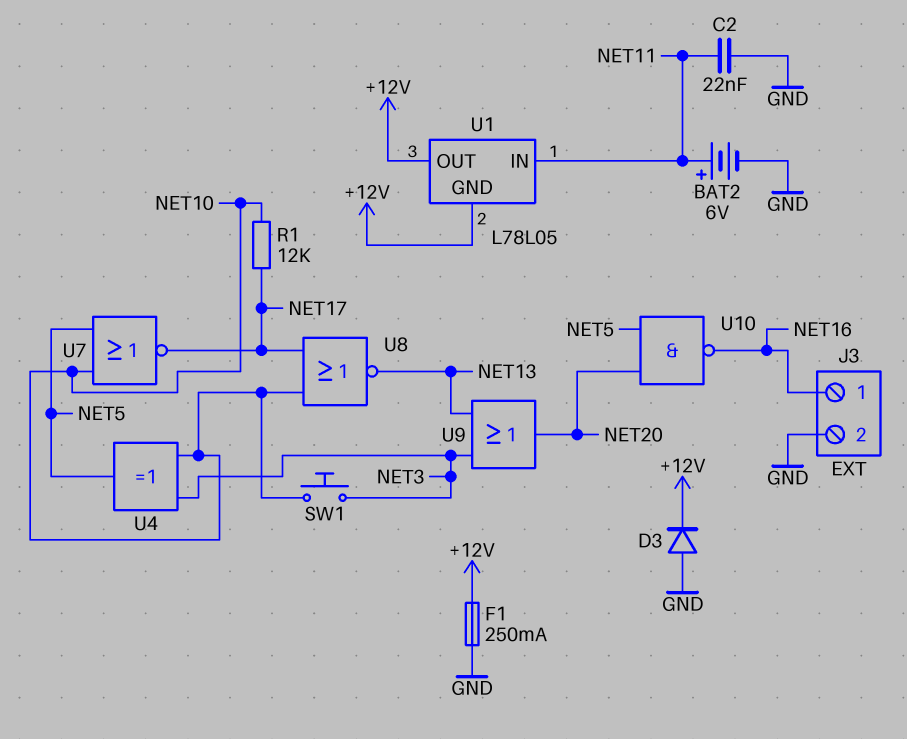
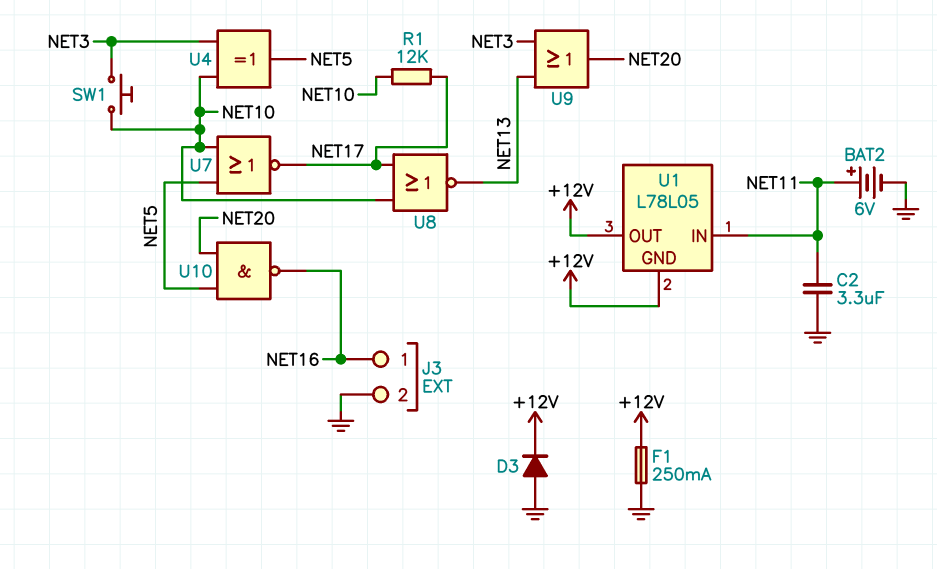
C2: 22nF (GND, NET11) -> 3.3uF (GND, NET11)

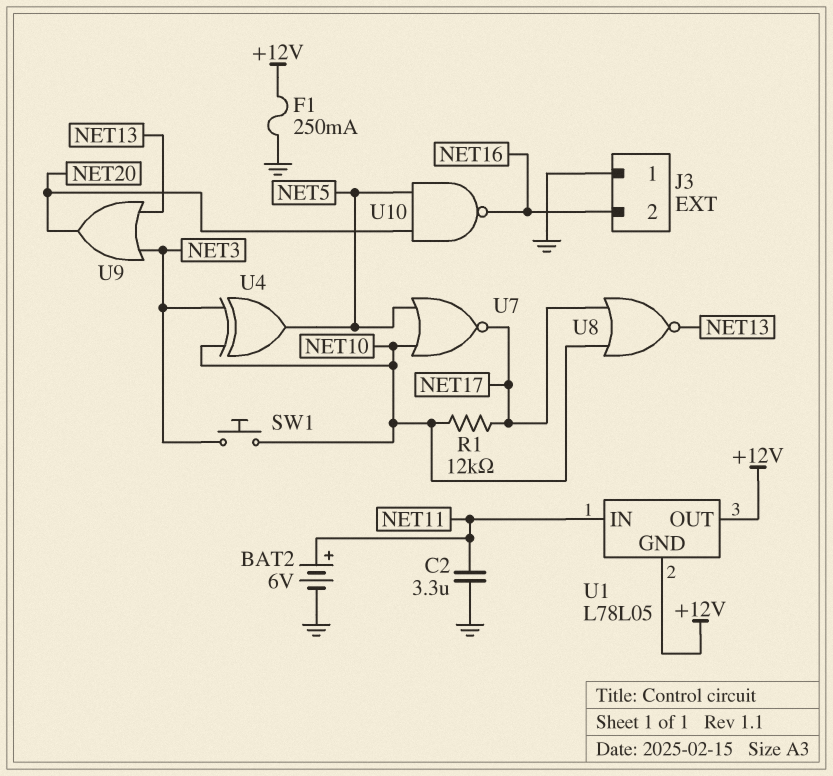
D3: diode (A GND, K +12V) -> none
J3 pin 1: NET16 -> GND
J3 pin 2: GND -> NET16

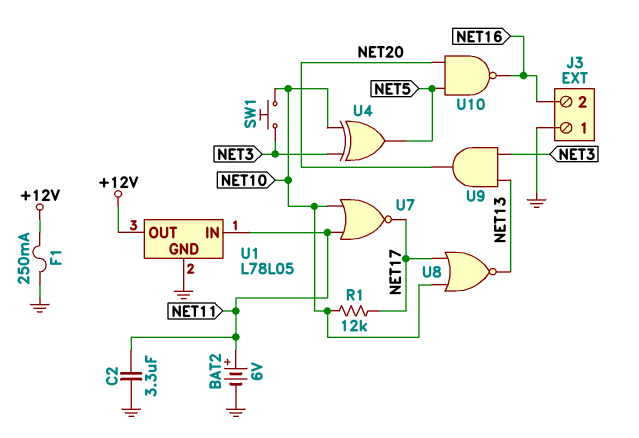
U1 pin GND: +12V -> GND
U7: NOR (in NET5, in NET10, out NET17) -> NOR (in NET10, in NET11, out NET17)
U9: OR (in NET3, in NET13, out NET20) -> AND (in NET3, in NET13, out NET20)

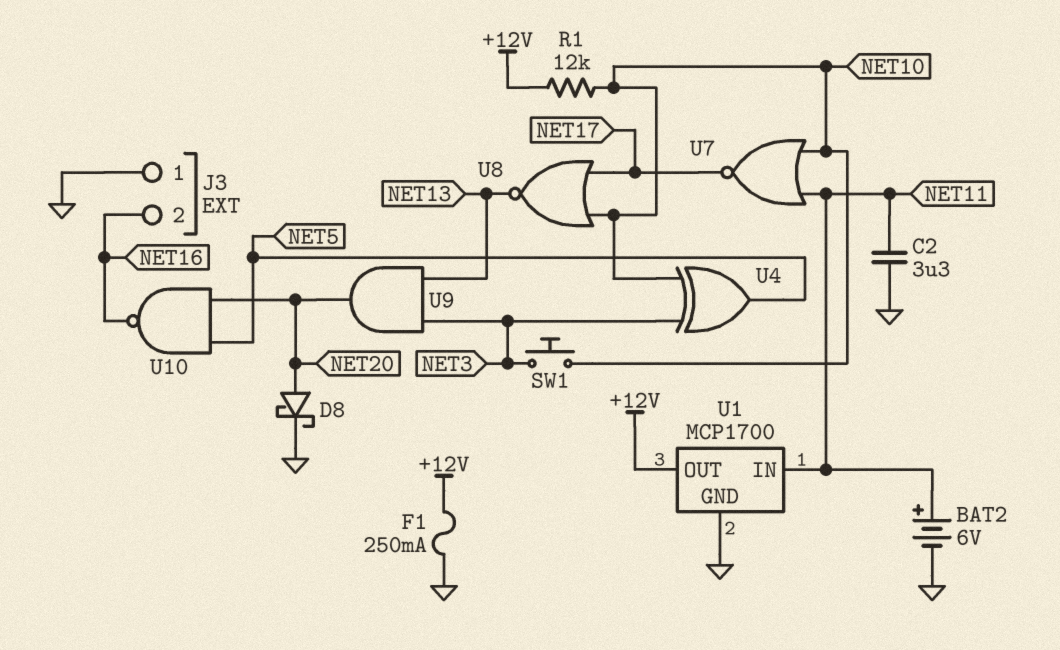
D8: none -> schottky (A NET20, K GND)
R1: 12k (NET10, NET17) -> 12k (+12V, NET10)
U1: L78L05 -> MCP1700

